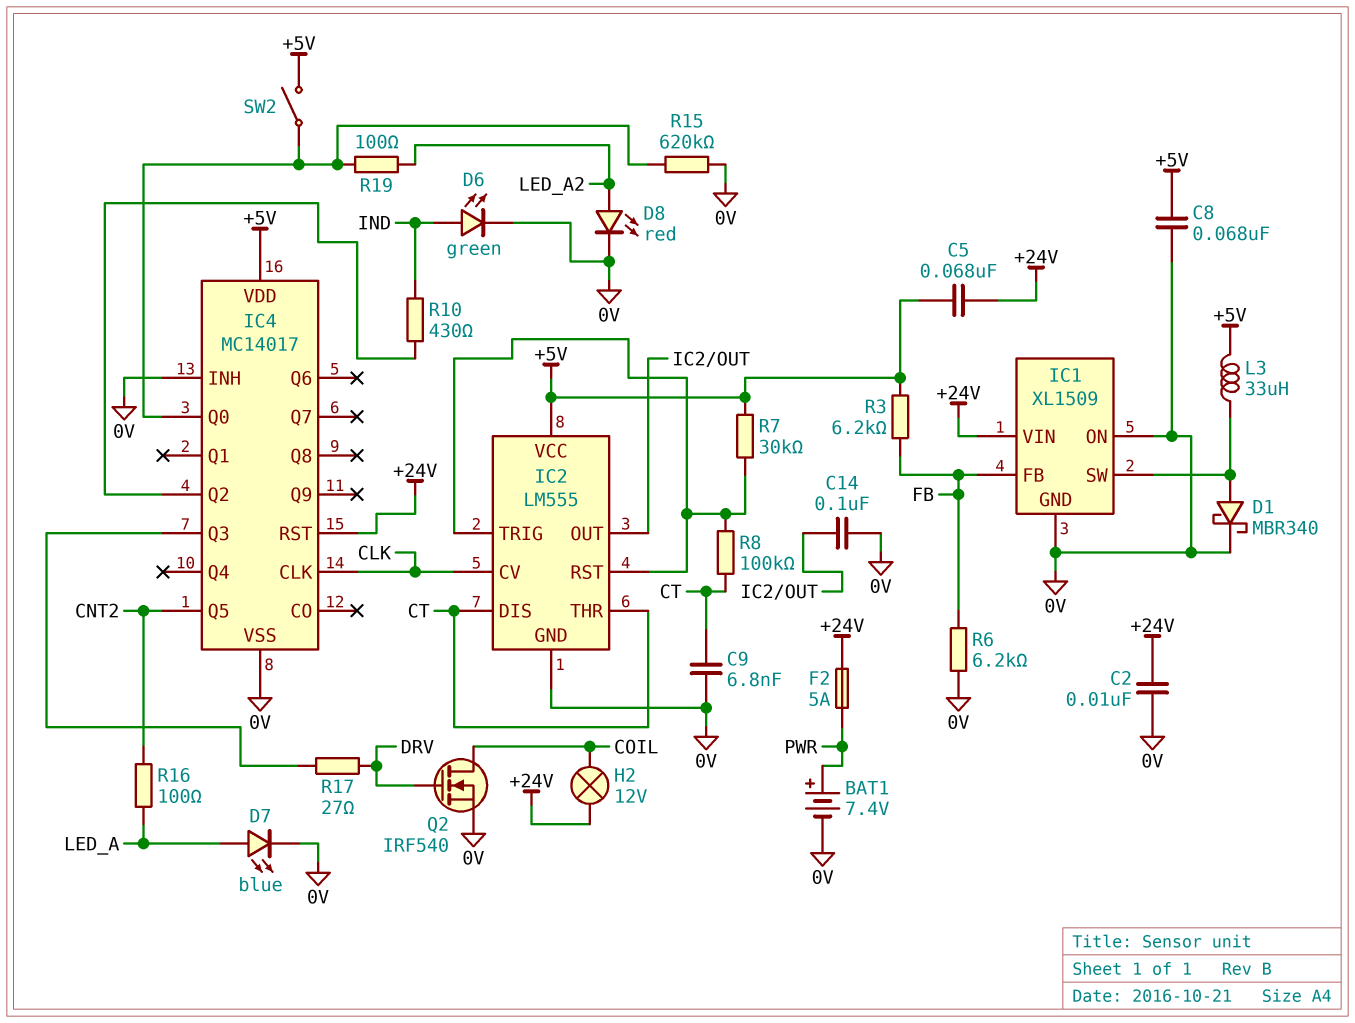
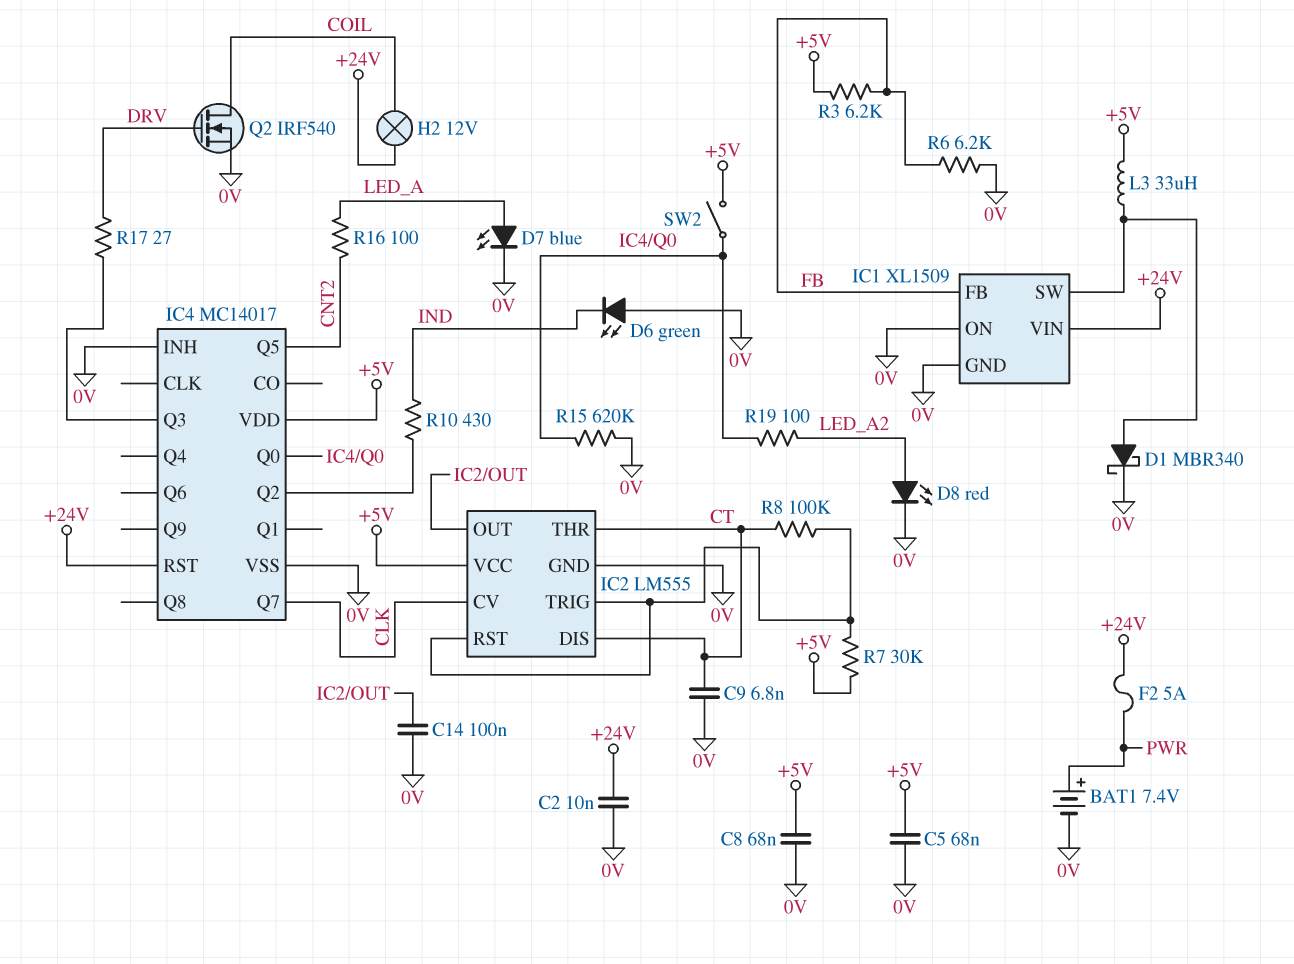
C5: 68nF (+5V, +24V) -> 68nF (+5V, 0V)
D6: LED green (A IND, K 0V) -> LED green (A 0V, K IND)
IC4 pin CLK: CLK -> none
IC4 pin Q7: none -> CLK

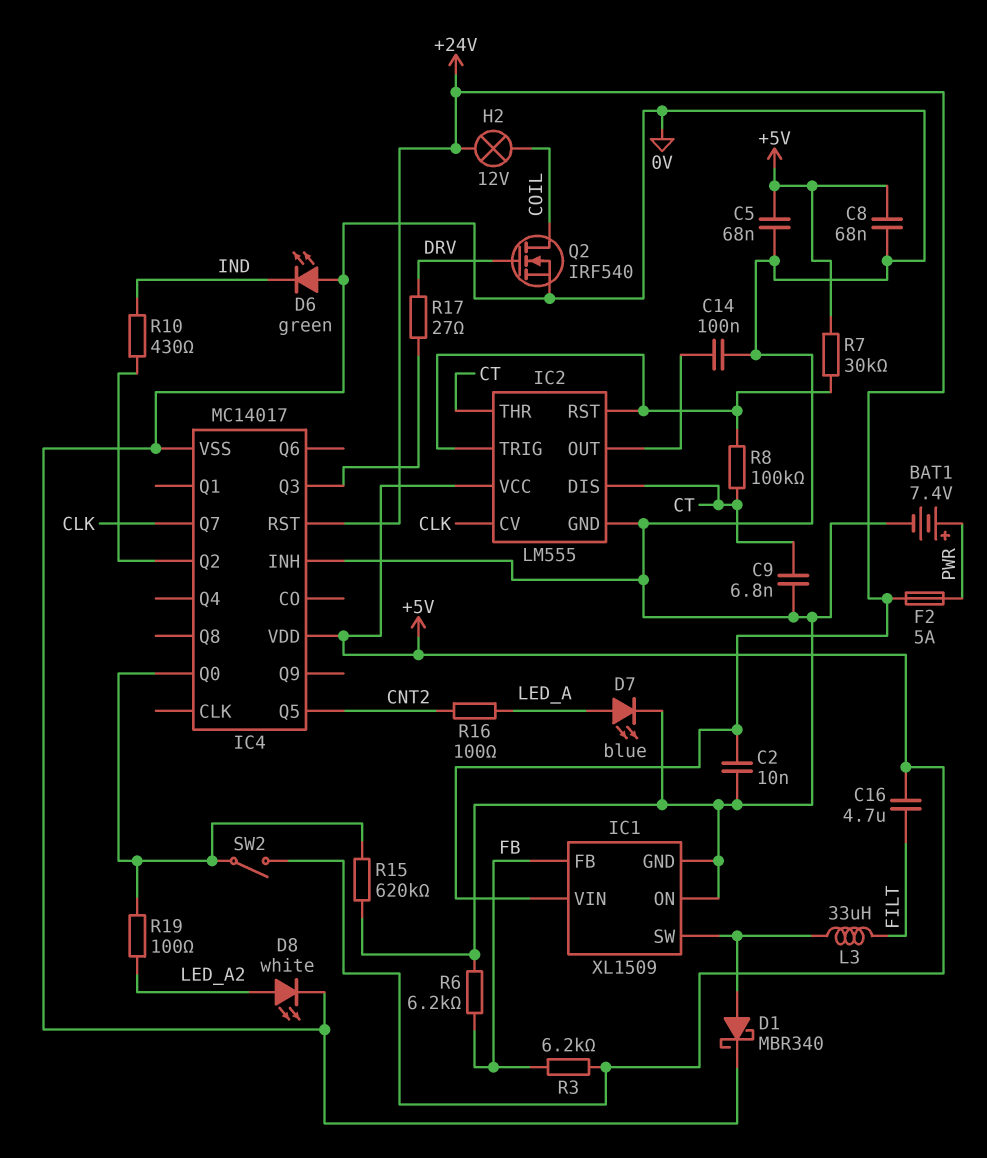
C16: none -> 4.7uF (+5V, FILT)
D8: LED red (A LED_A2, K 0V) -> LED white (A LED_A2, K 0V)
L3: 33uH (+5V, IC1/SW) -> 33uH (FILT, IC1/SW)

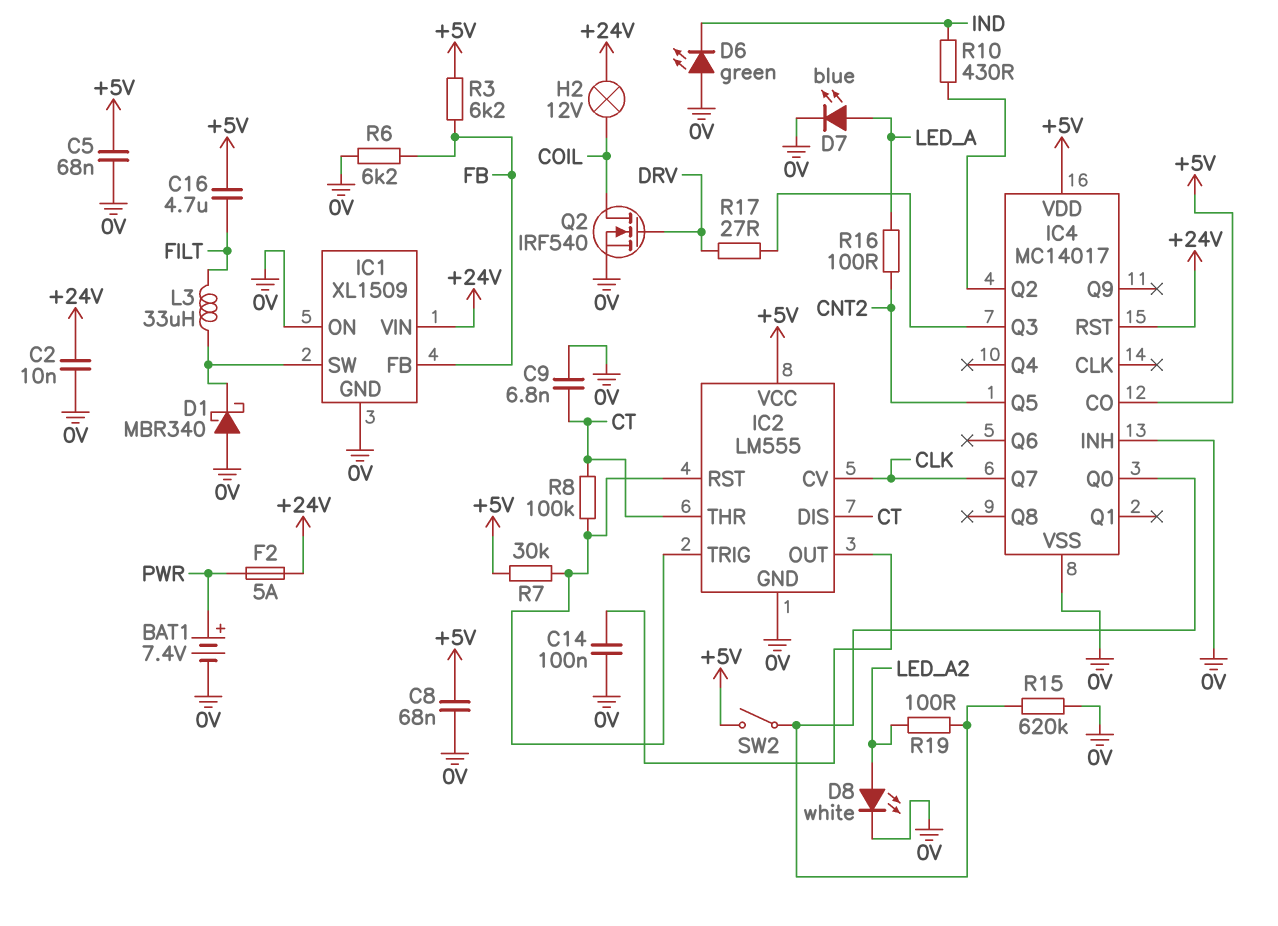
D1: schottky MBR340 (A IC1/SW, K 0V) -> schottky MBR340 (A 0V, K IC1/SW)
IC4 pin CO: none -> +5V

